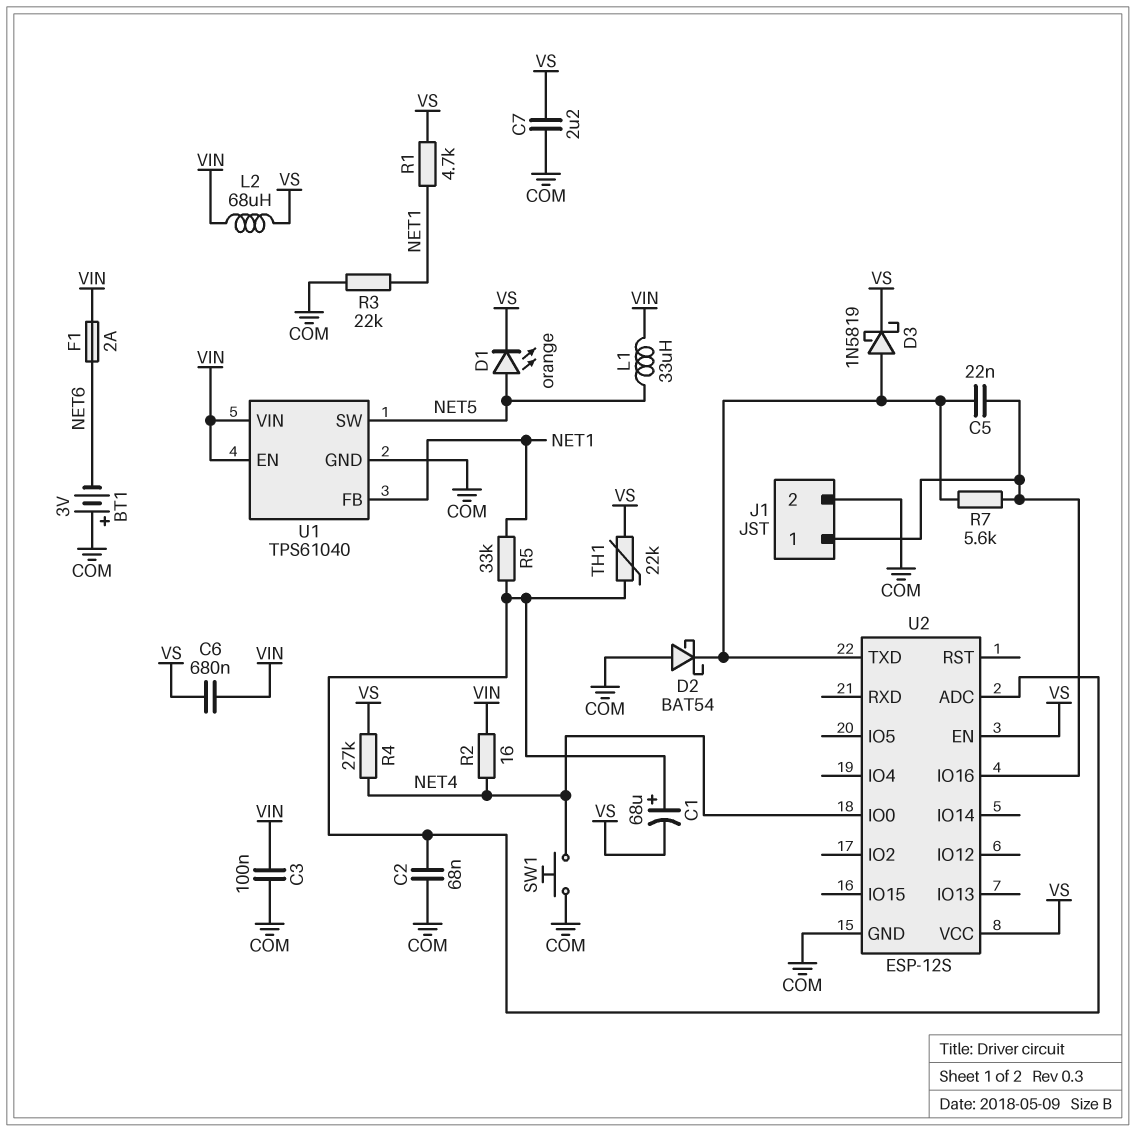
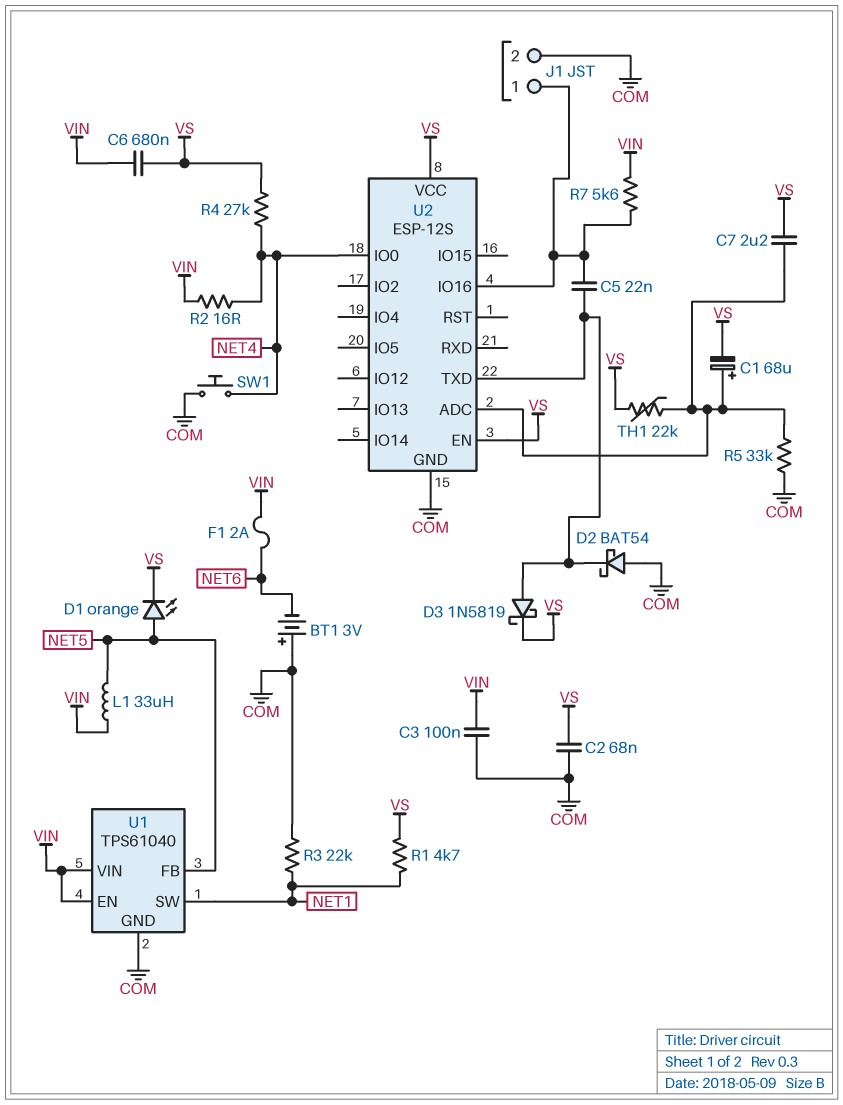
C2: 68nF (COM, U2/ADC) -> 68nF (COM, VS)
C7: 2.2uF (COM, VS) -> 2.2uF (U2/ADC, VS)
L2: 68uH (VIN, VS) -> none
R5: 33k (NET1, U2/ADC) -> 33k (COM, U2/ADC)
R7: 5.6k (J1/1, U2/TXD) -> 5.6k (J1/1, VIN)
U1 pin FB: NET1 -> NET5
U1 pin SW: NET5 -> NET1

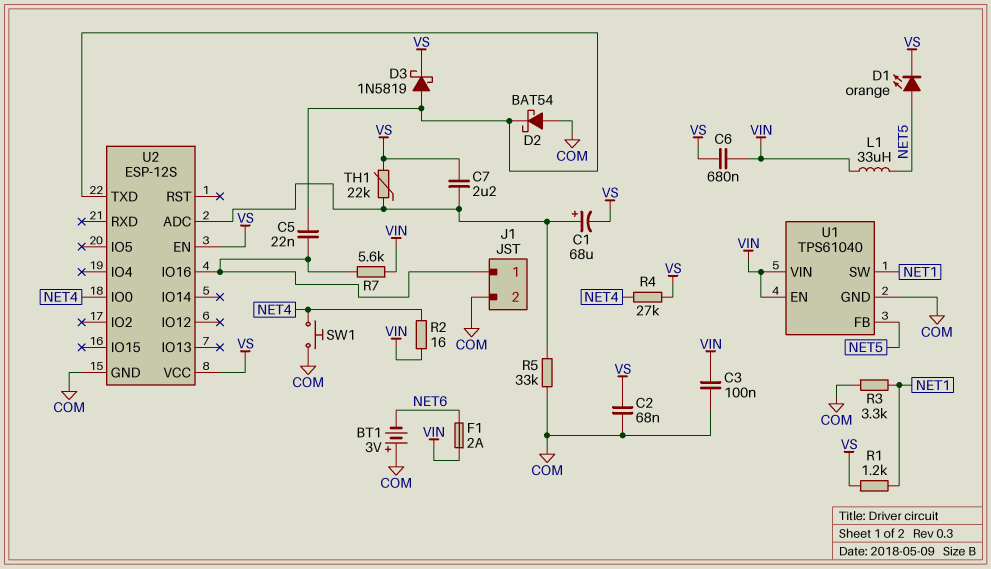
R1: 4.7k (NET1, VS) -> 1.2k (NET1, VS)
R3: 22k (COM, NET1) -> 3.3k (COM, NET1)

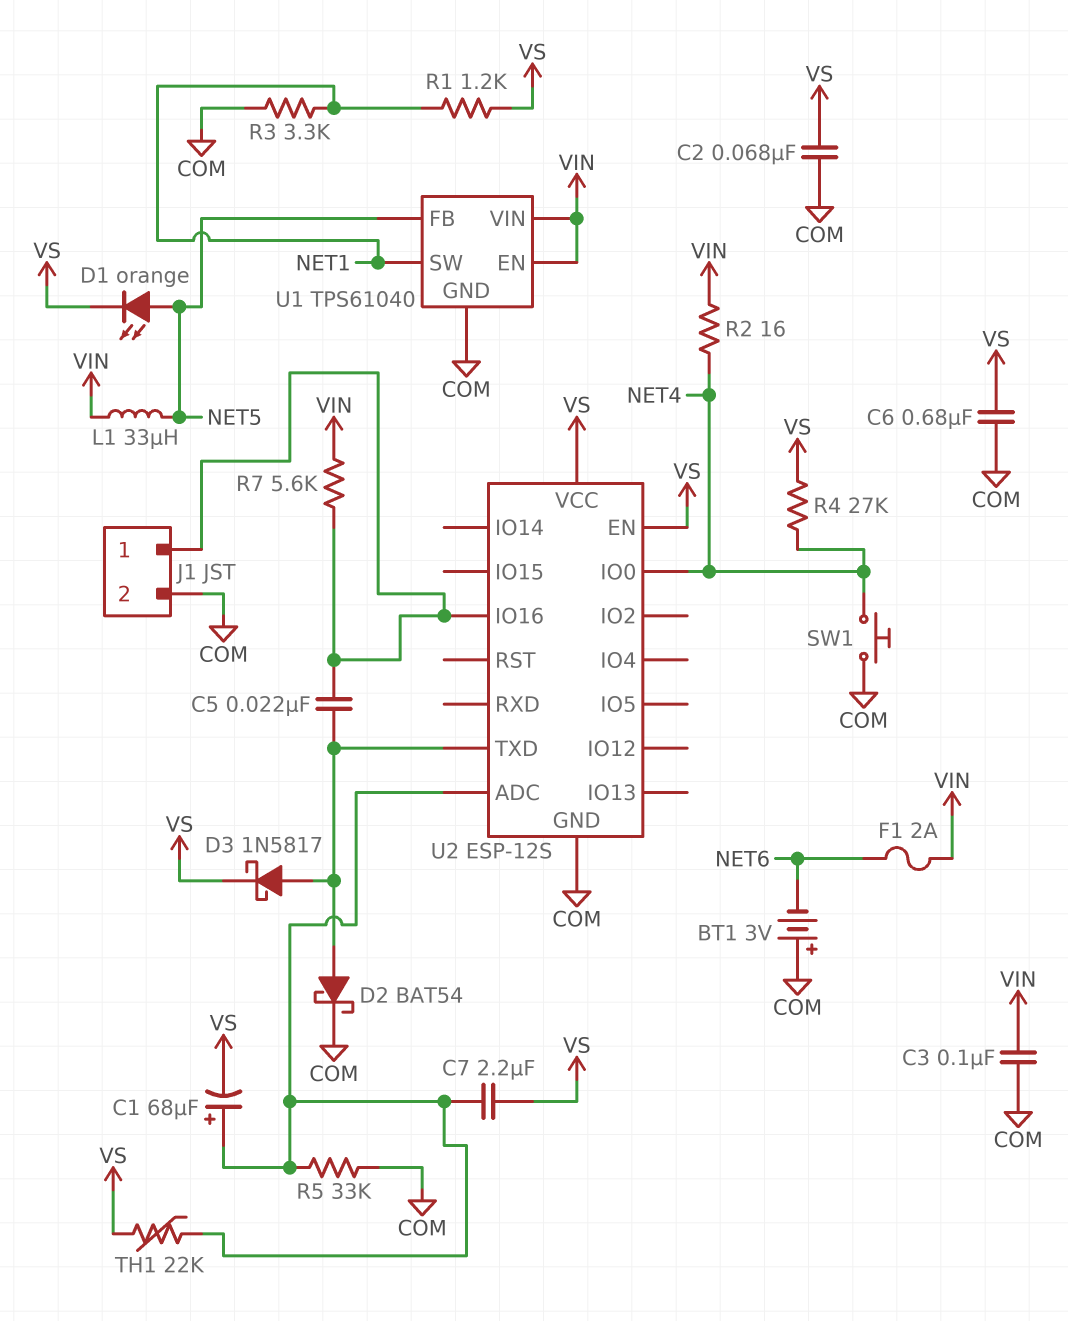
C6: 680nF (VIN, VS) -> 680nF (COM, VS)
D2: schottky BAT54 (A COM, K U2/TXD) -> schottky BAT54 (A U2/TXD, K COM)
D3: schottky 1N5819 (A U2/TXD, K VS) -> schottky 1N5817 (A U2/TXD, K VS)

